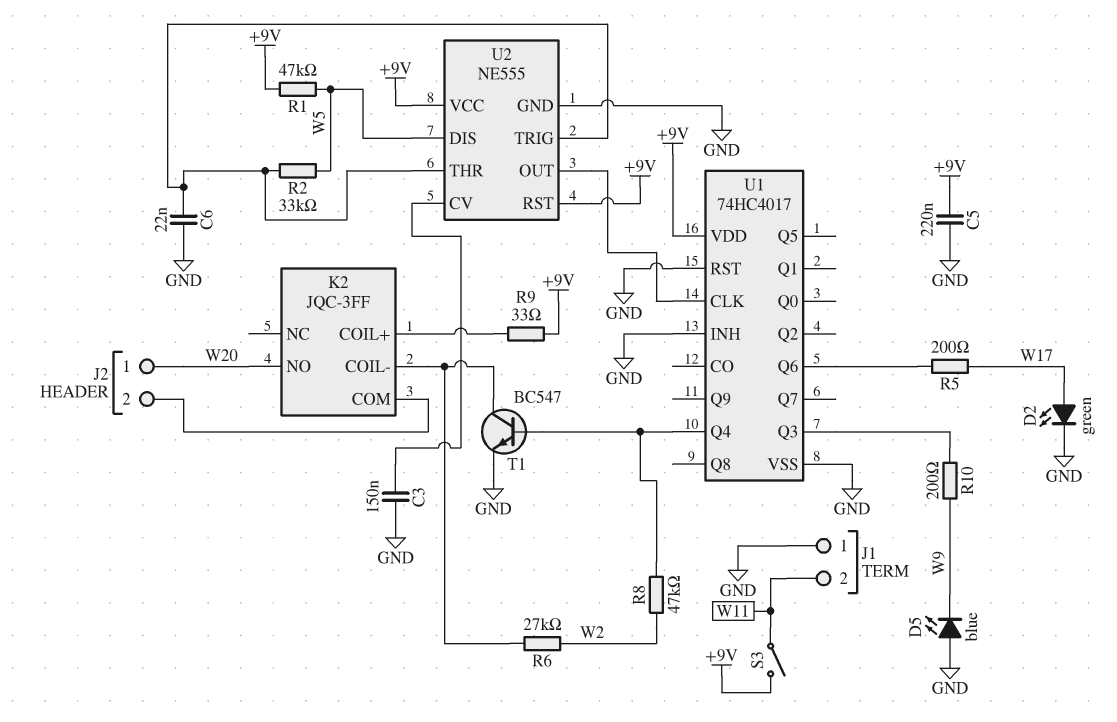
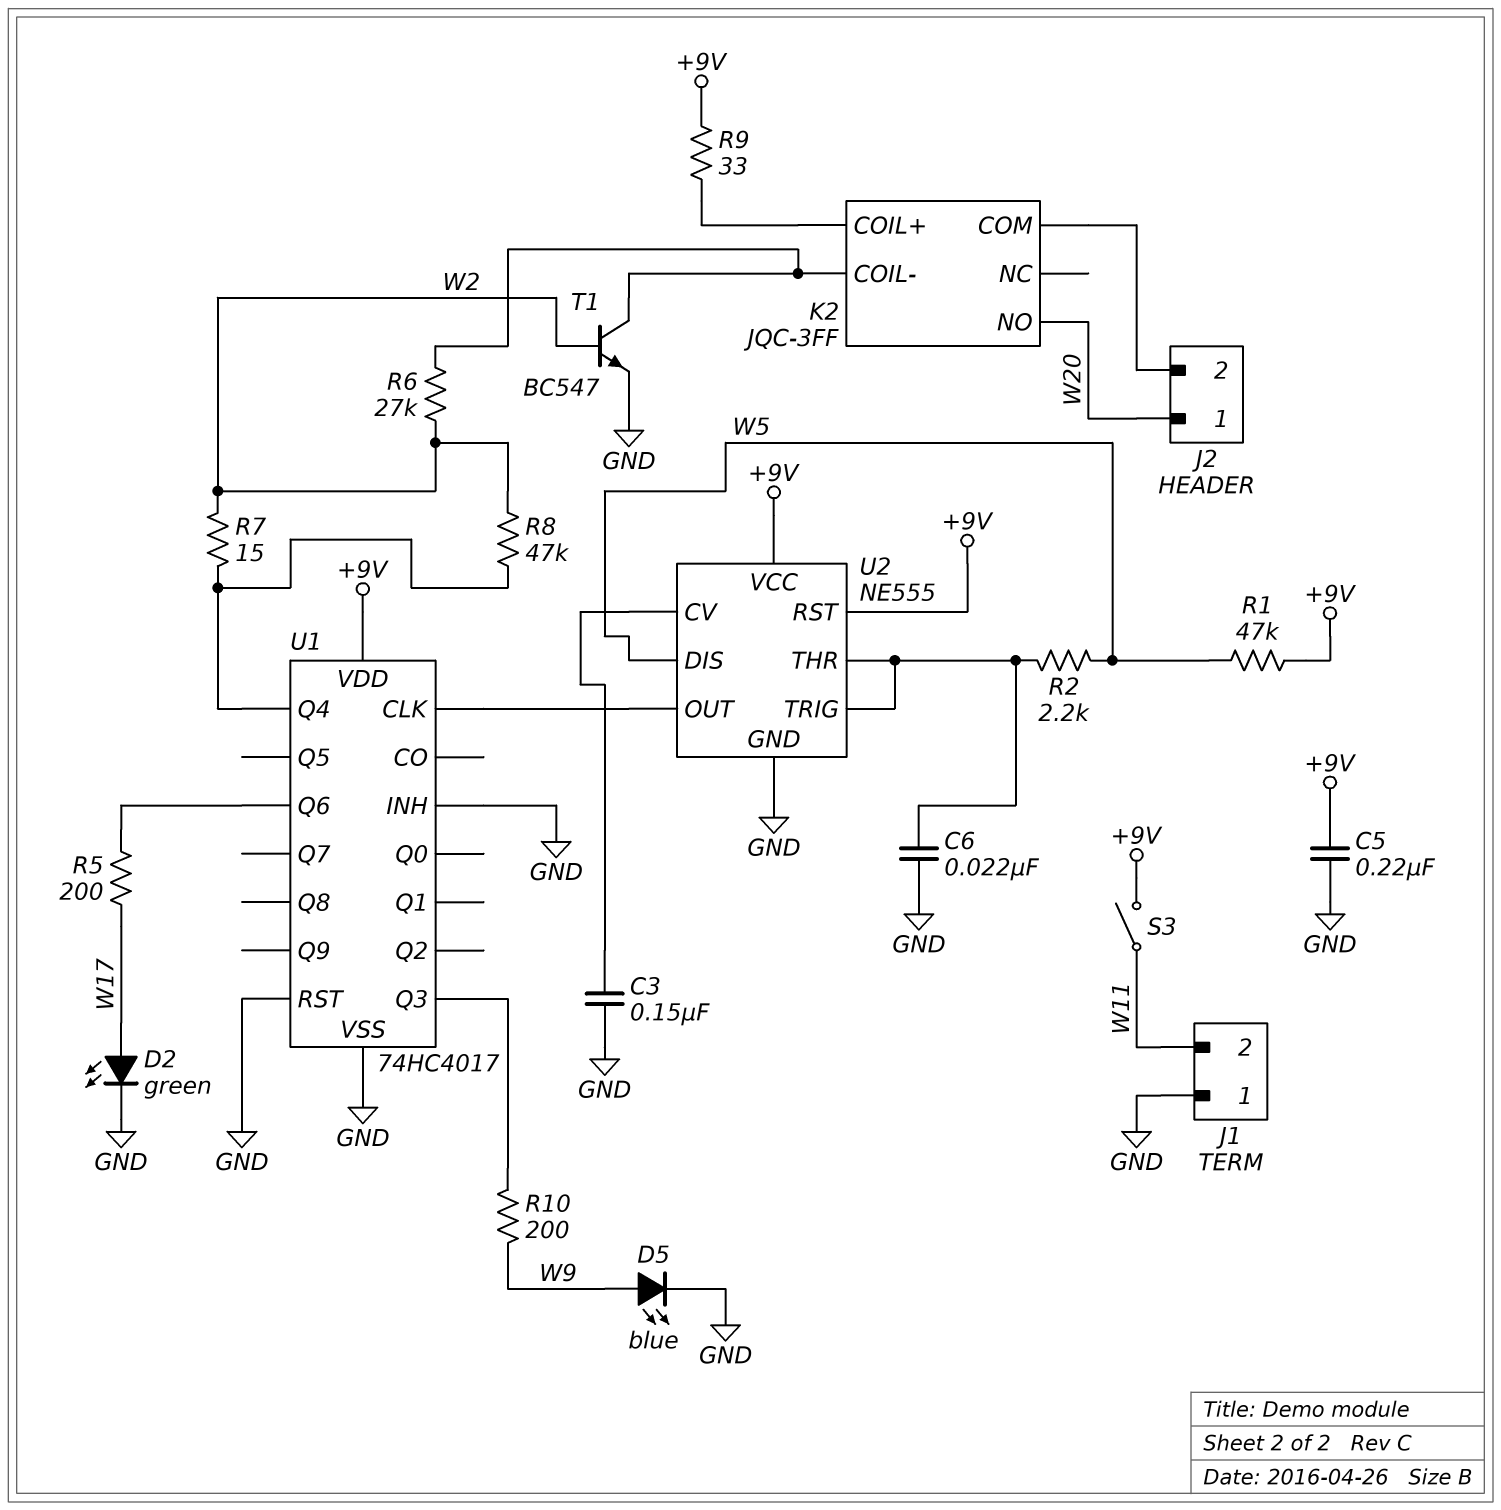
D5: LED blue (A GND, K W9) -> LED blue (A W9, K GND)
R2: 33k (U2/THR, W5) -> 2.2k (U2/THR, W5)
R7: none -> 15 (U1/Q4, W2)
T1: NPN BC547 (B U1/Q4, C K2/COIL-, E GND) -> NPN BC547 (B W2, C K2/COIL-, E GND)

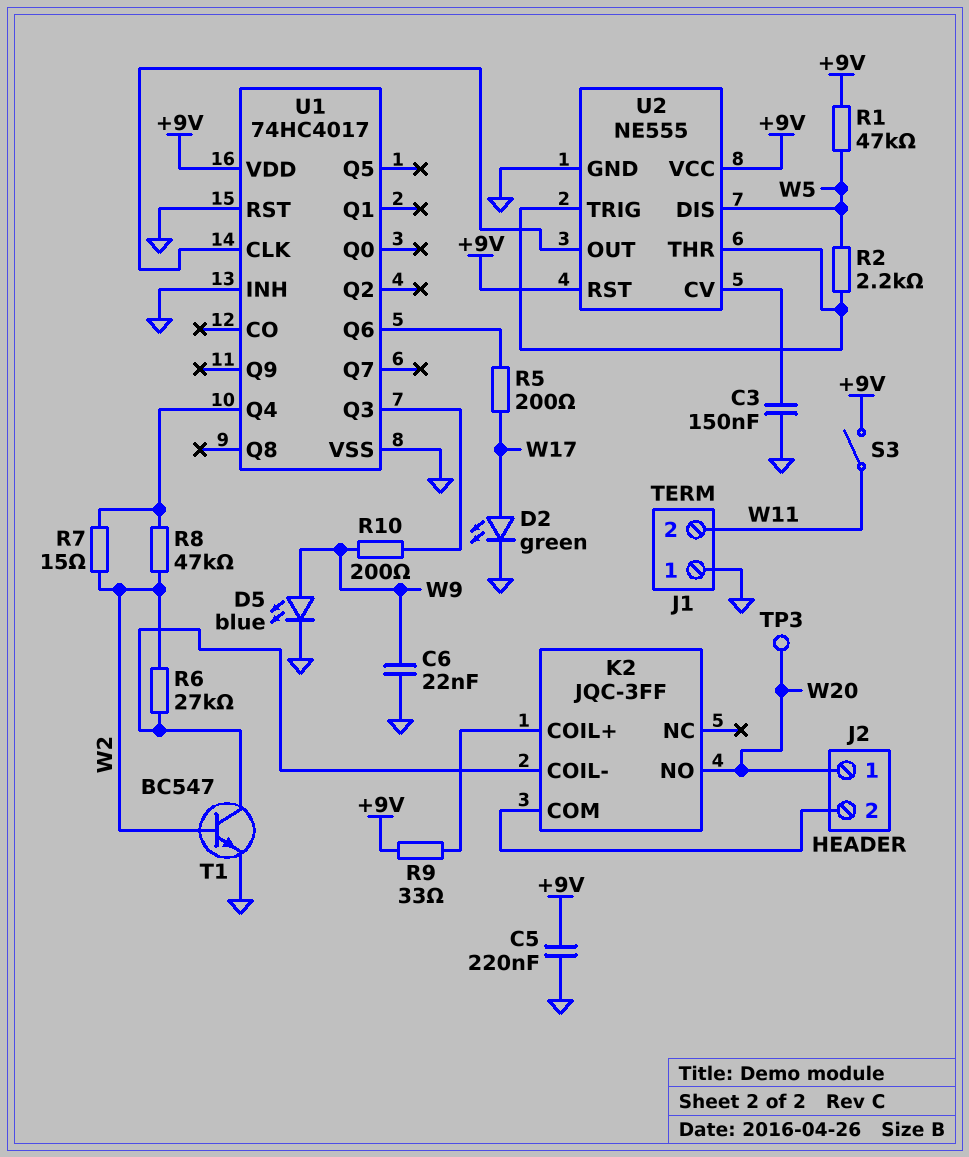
C6: 22nF (GND, U2/THR) -> 22nF (GND, W9)
TP3: none -> test point (W20)

